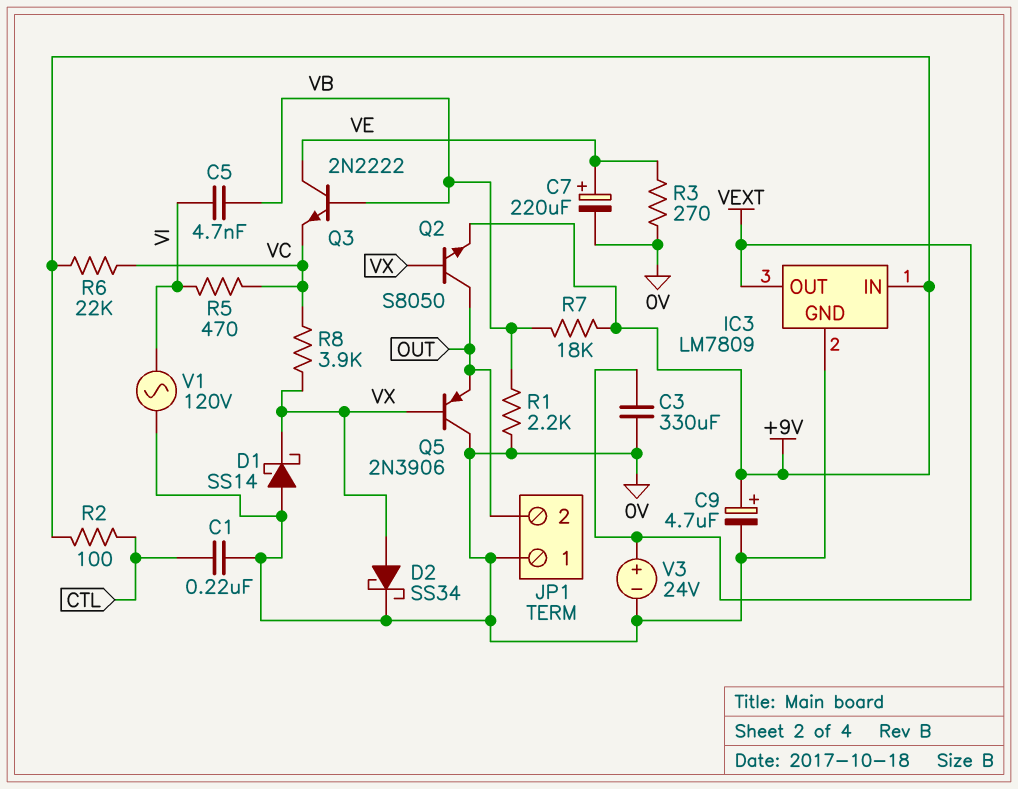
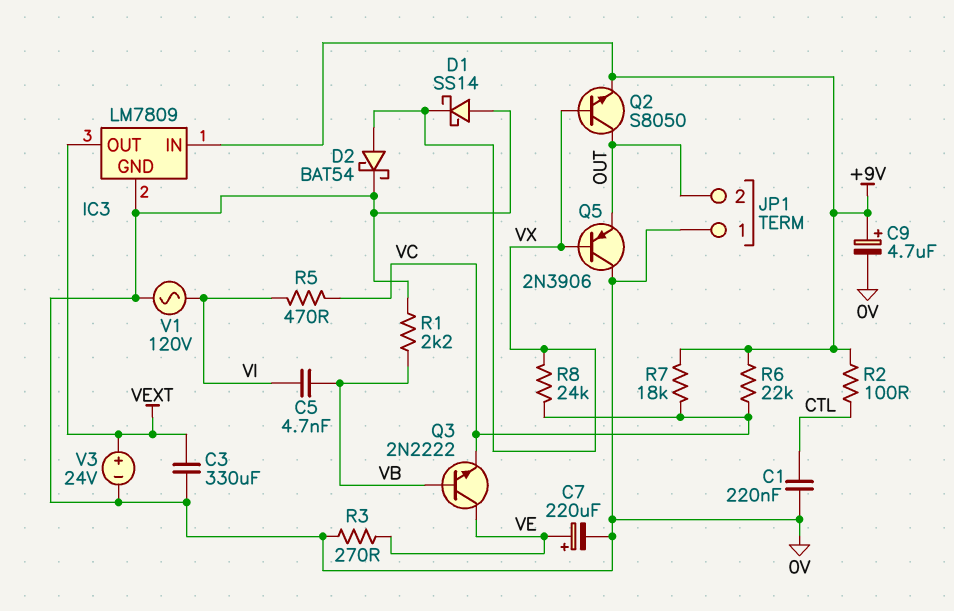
D2: schottky SS34 (A VX, K 0V) -> schottky BAT54 (A VX, K 0V)
R7: 18k (+9V, VB) -> 18k (+9V, VC)
R8: 3.9k (VC, VX) -> 24k (VC, VX)

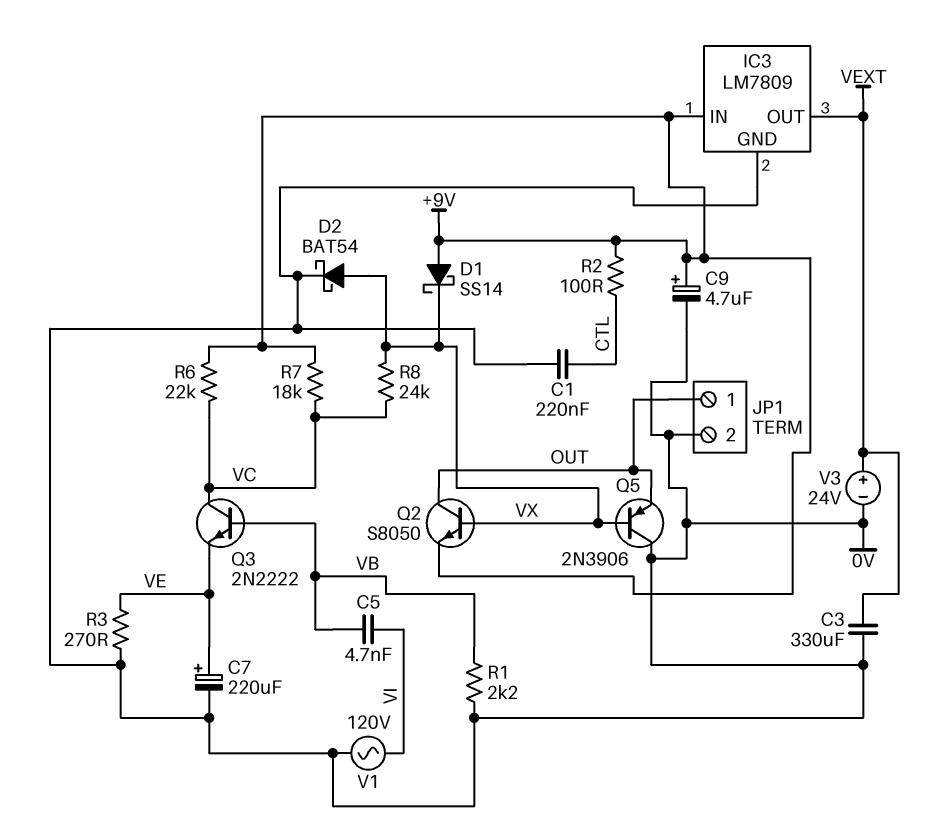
D1: schottky SS14 (A 0V, K VX) -> schottky SS14 (A +9V, K VX)
JP1 pin 1: 0V -> OUT
JP1 pin 2: OUT -> 0V
Q3: NPN 2N2222 (B VB, C VE, E VC) -> NPN 2N2222 (B VB, C VC, E VE)
R5: 470 (VC, VI) -> none

